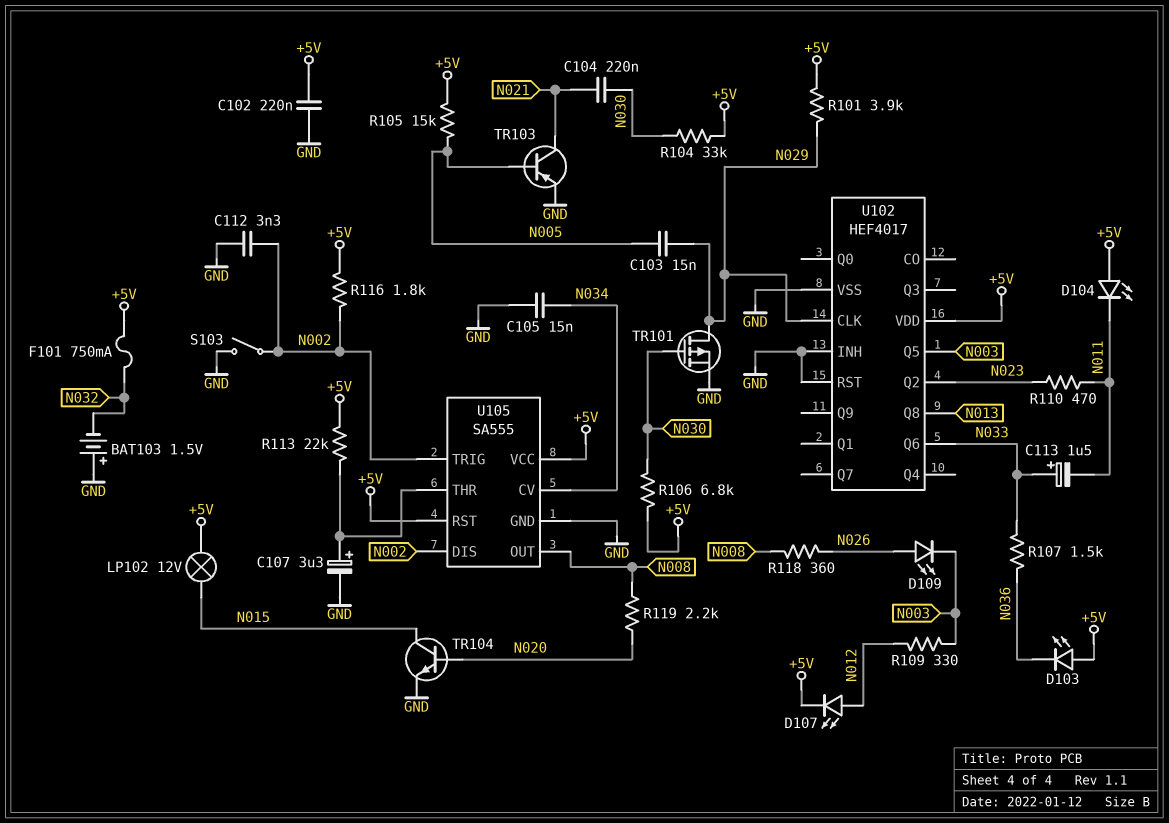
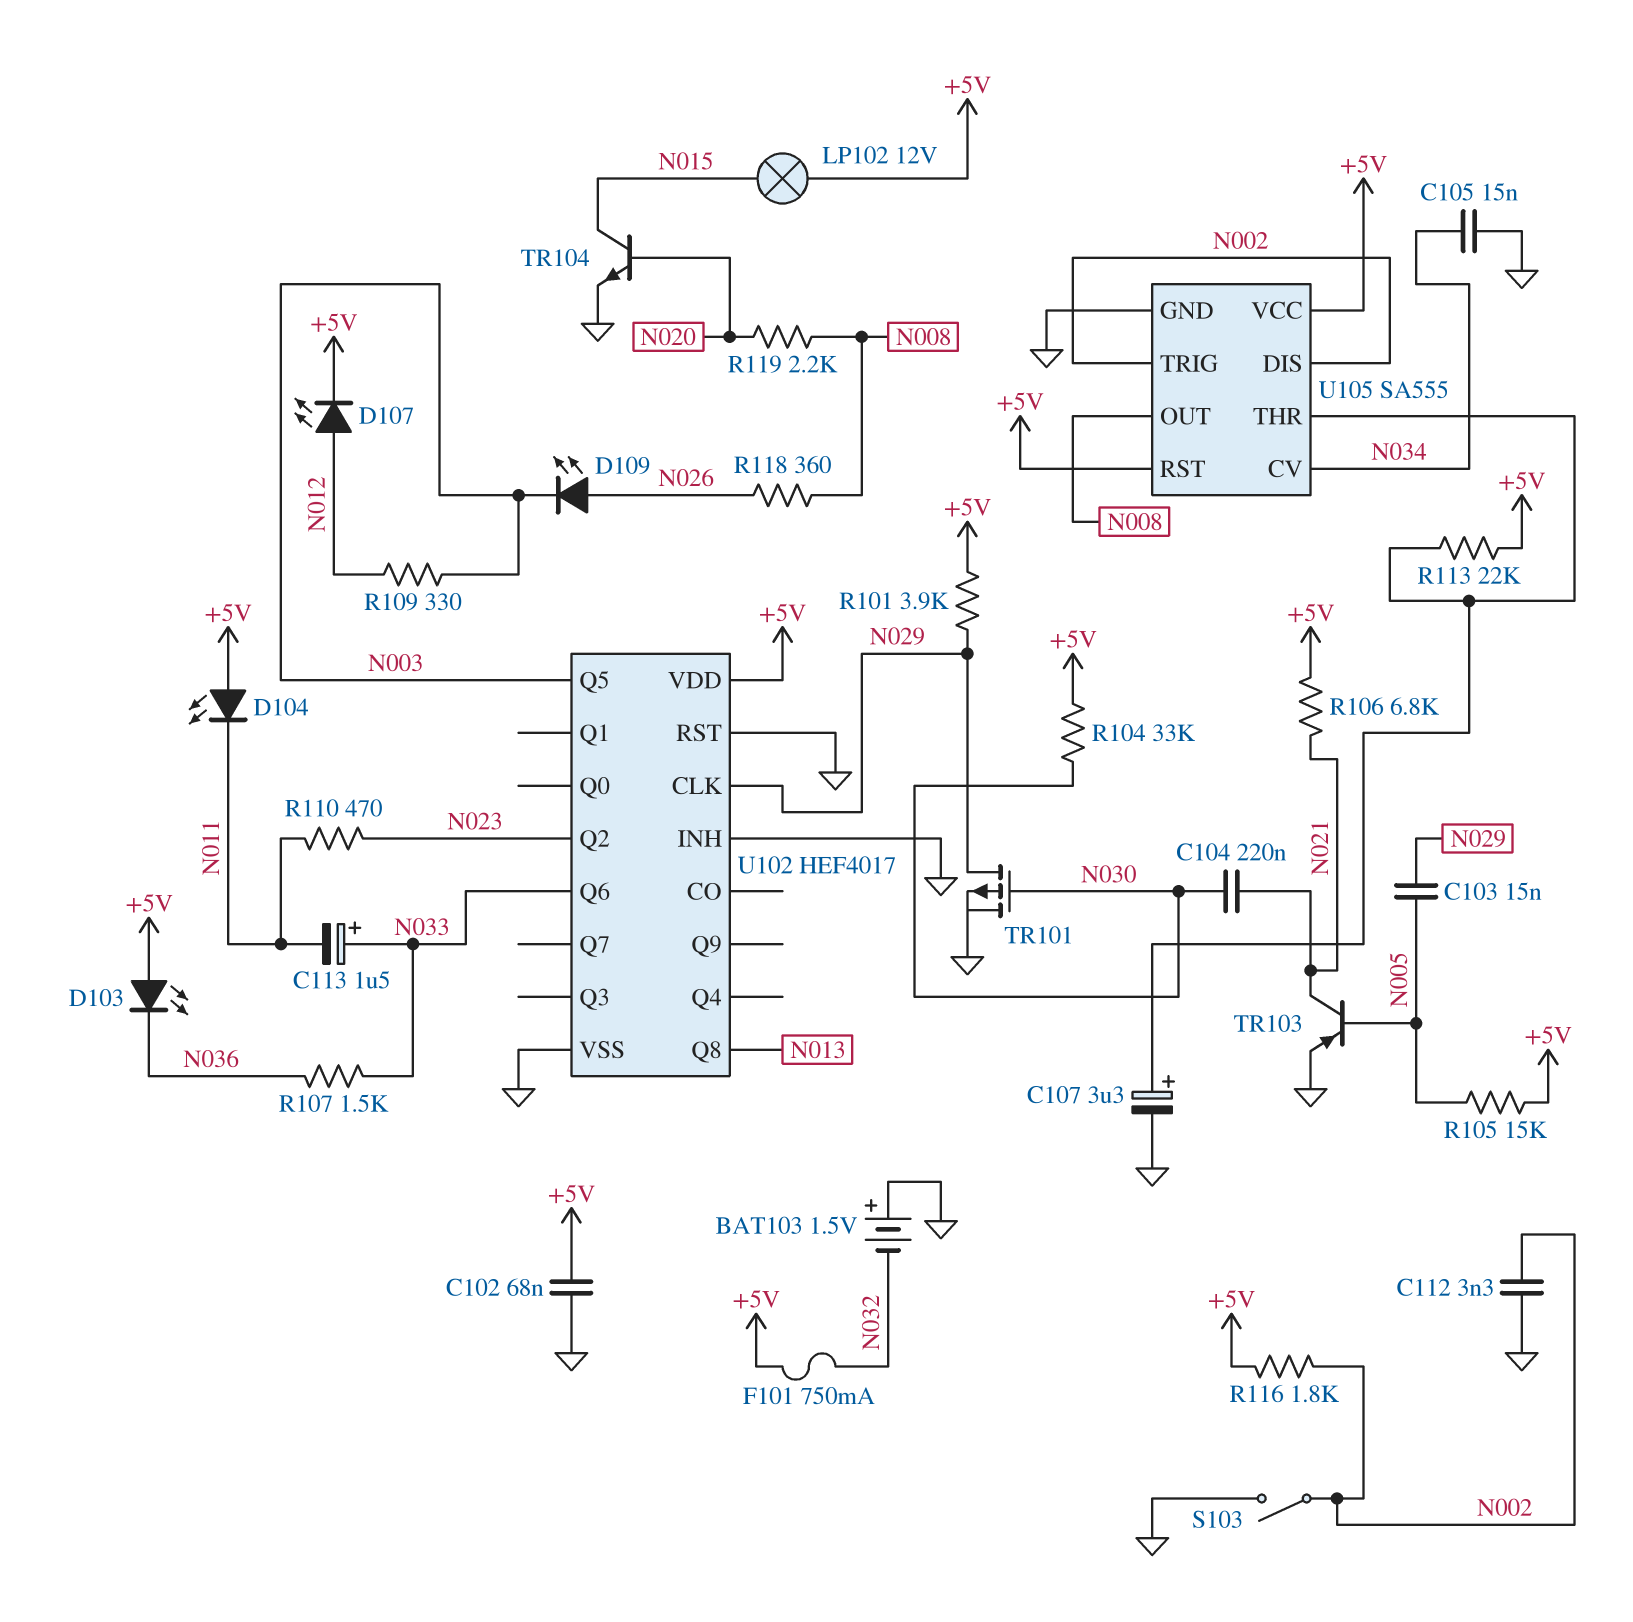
C102: 220nF (+5V, GND) -> 68nF (+5V, GND)
R106: 6.8k (+5V, N030) -> 6.8k (+5V, N021)

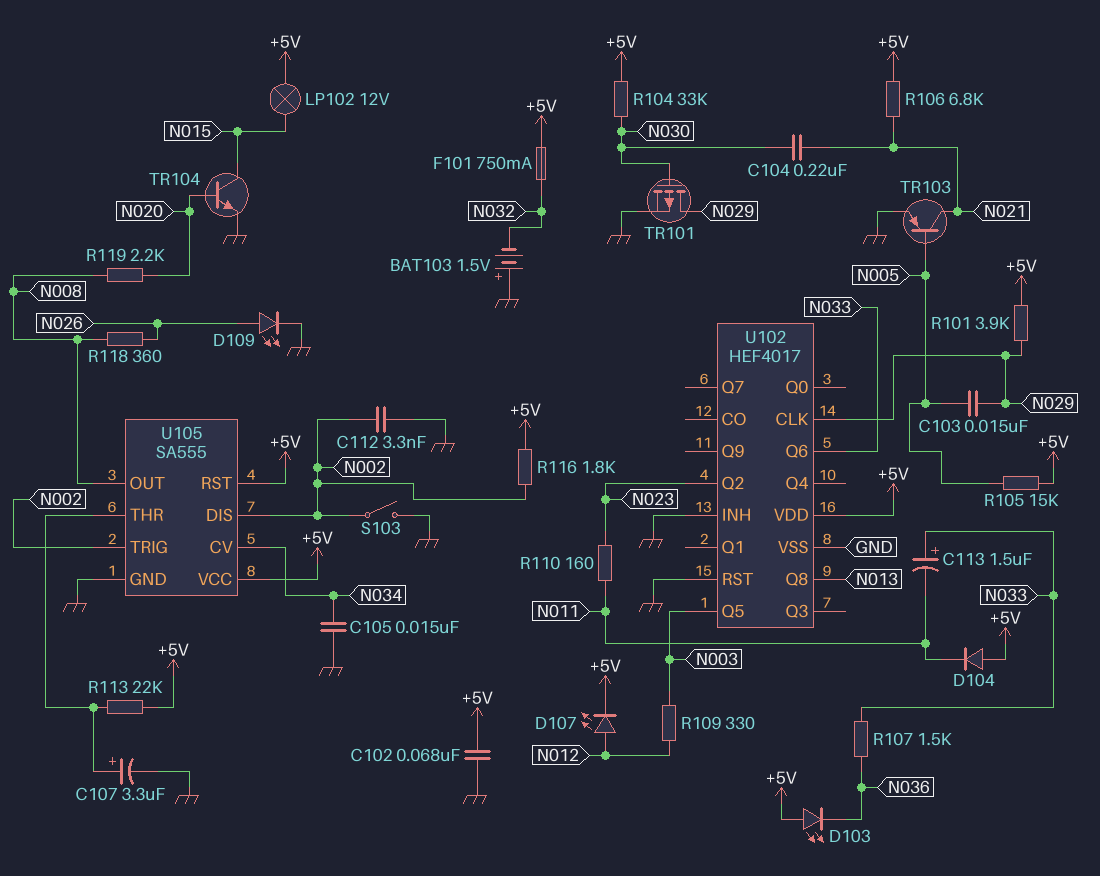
D104: LED (A +5V, K N011) -> diode (A +5V, K N011)
D109: LED (A N026, K N003) -> LED (A N026, K GND)
R110: 470 (N011, N023) -> 160 (N011, N023)

